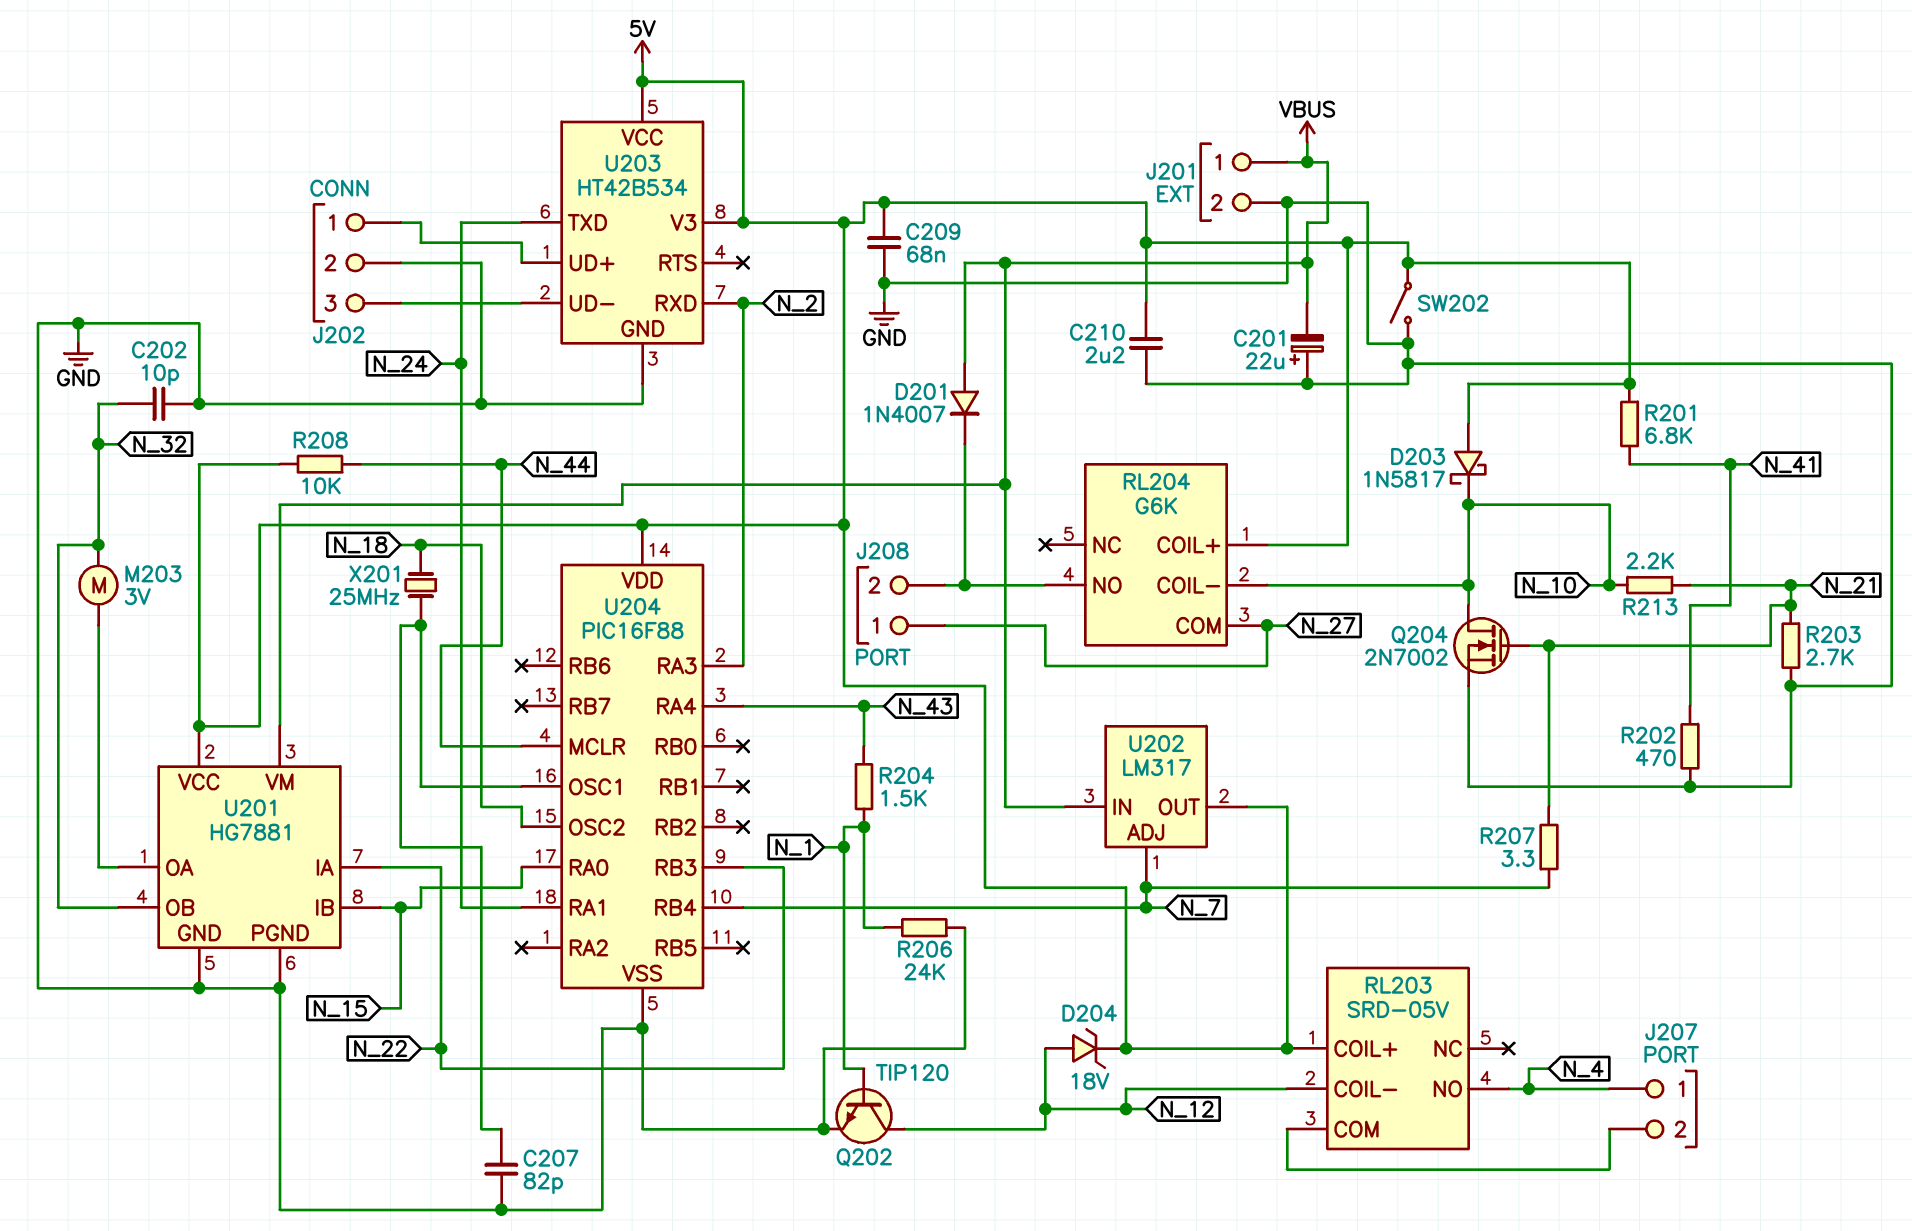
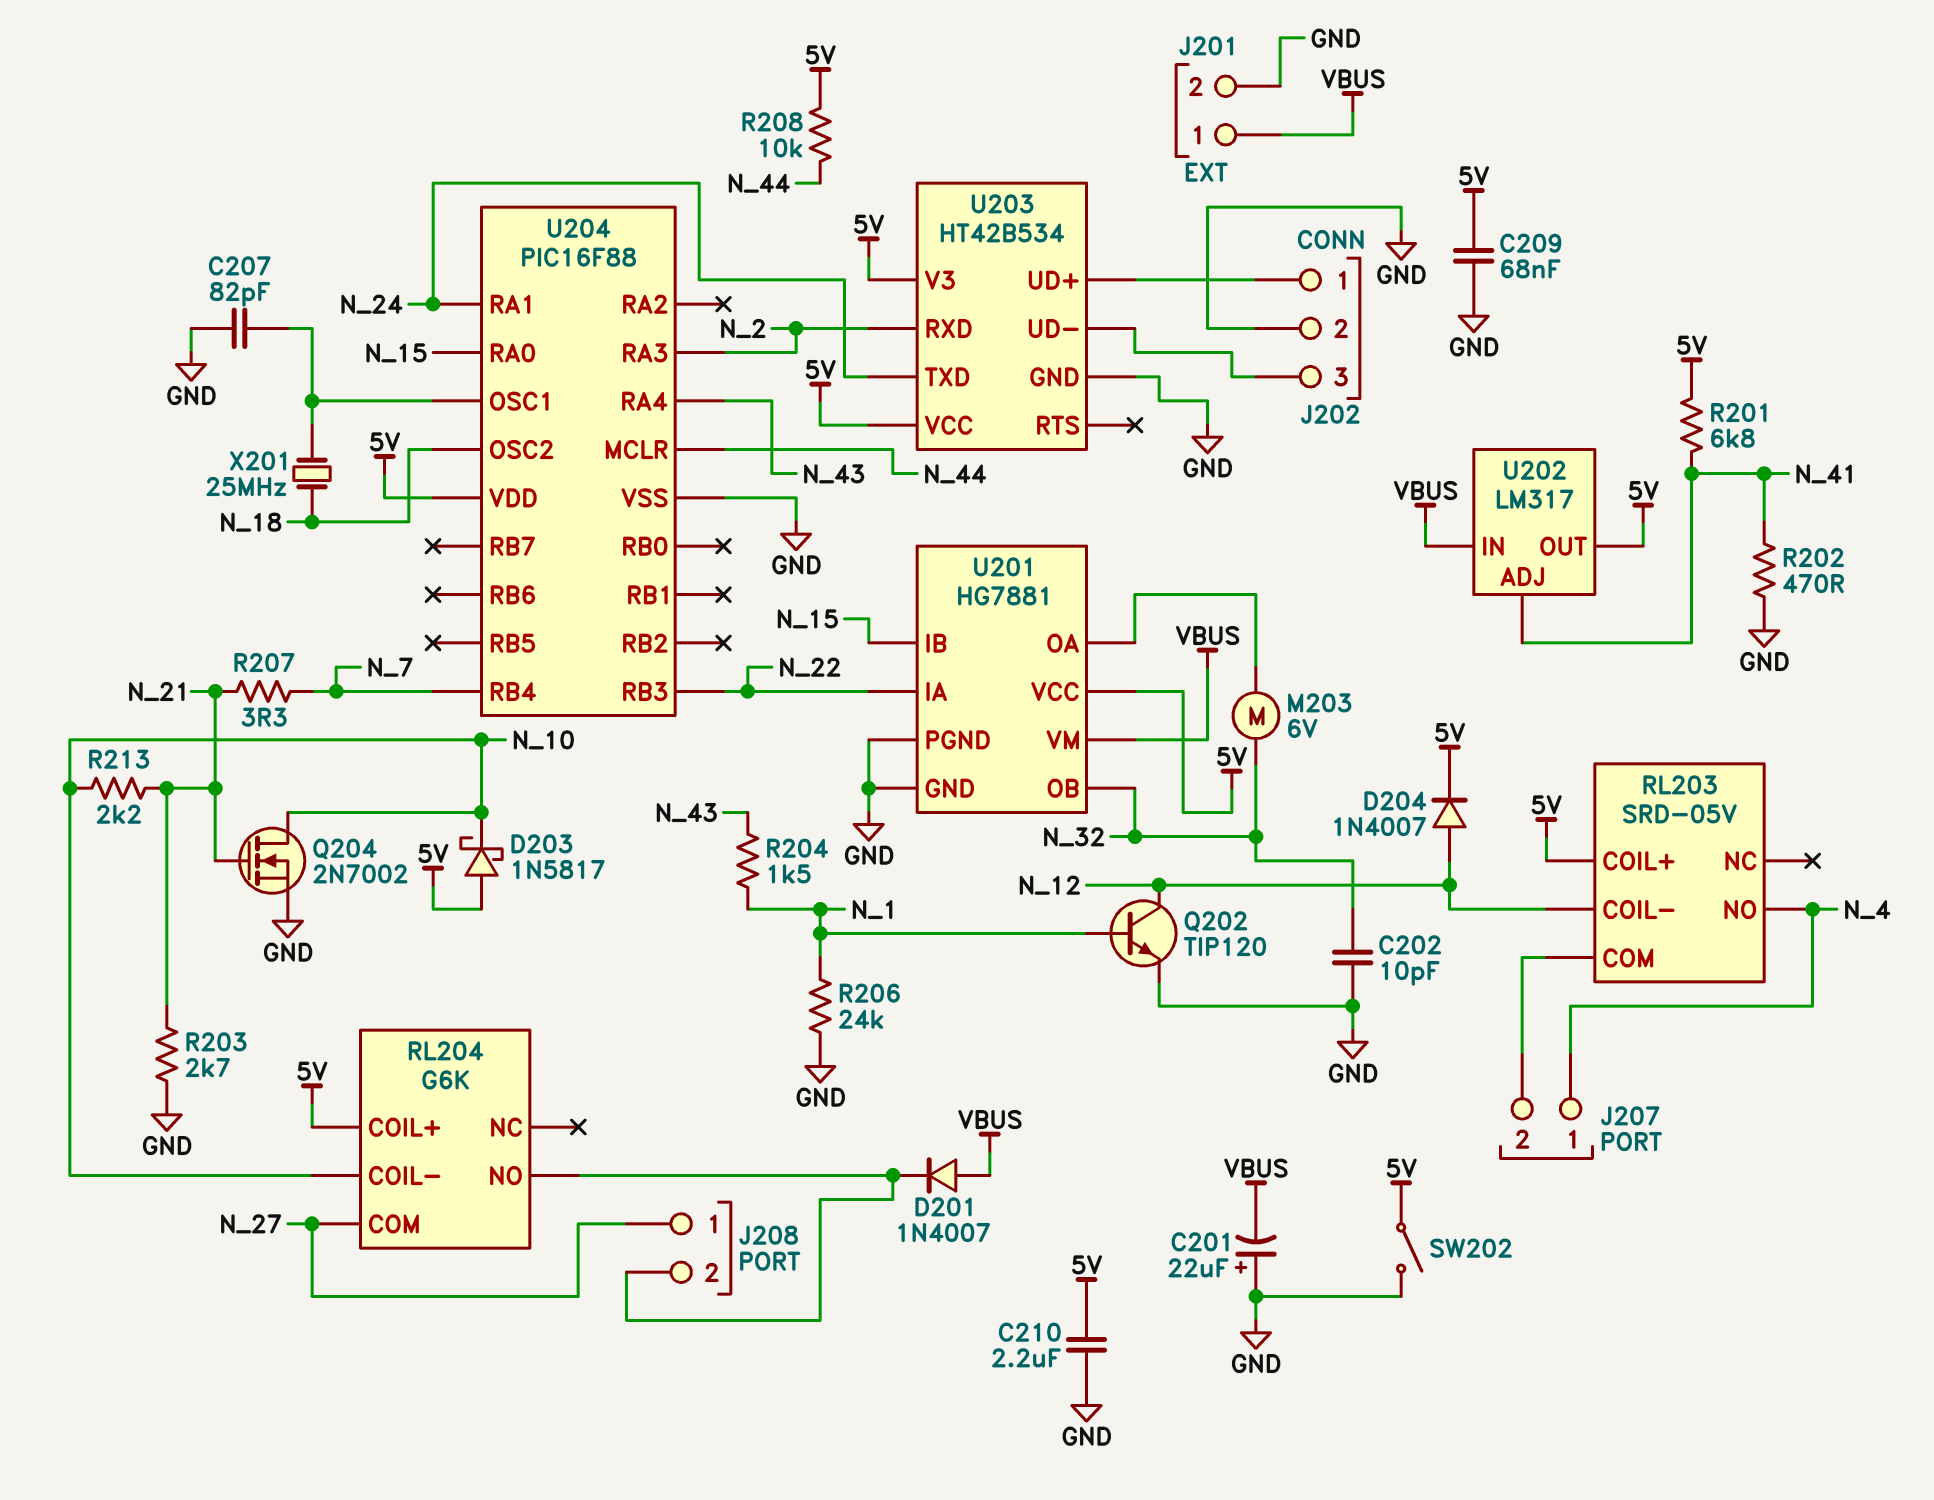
D204: zener 18V (A N_12, K 5V) -> diode 1N4007 (A N_12, K 5V)
M203: motor 3V (N_32, U201/OA) -> motor 6V (N_32, U201/OA)
U202 pin ADJ: N_7 -> N_41

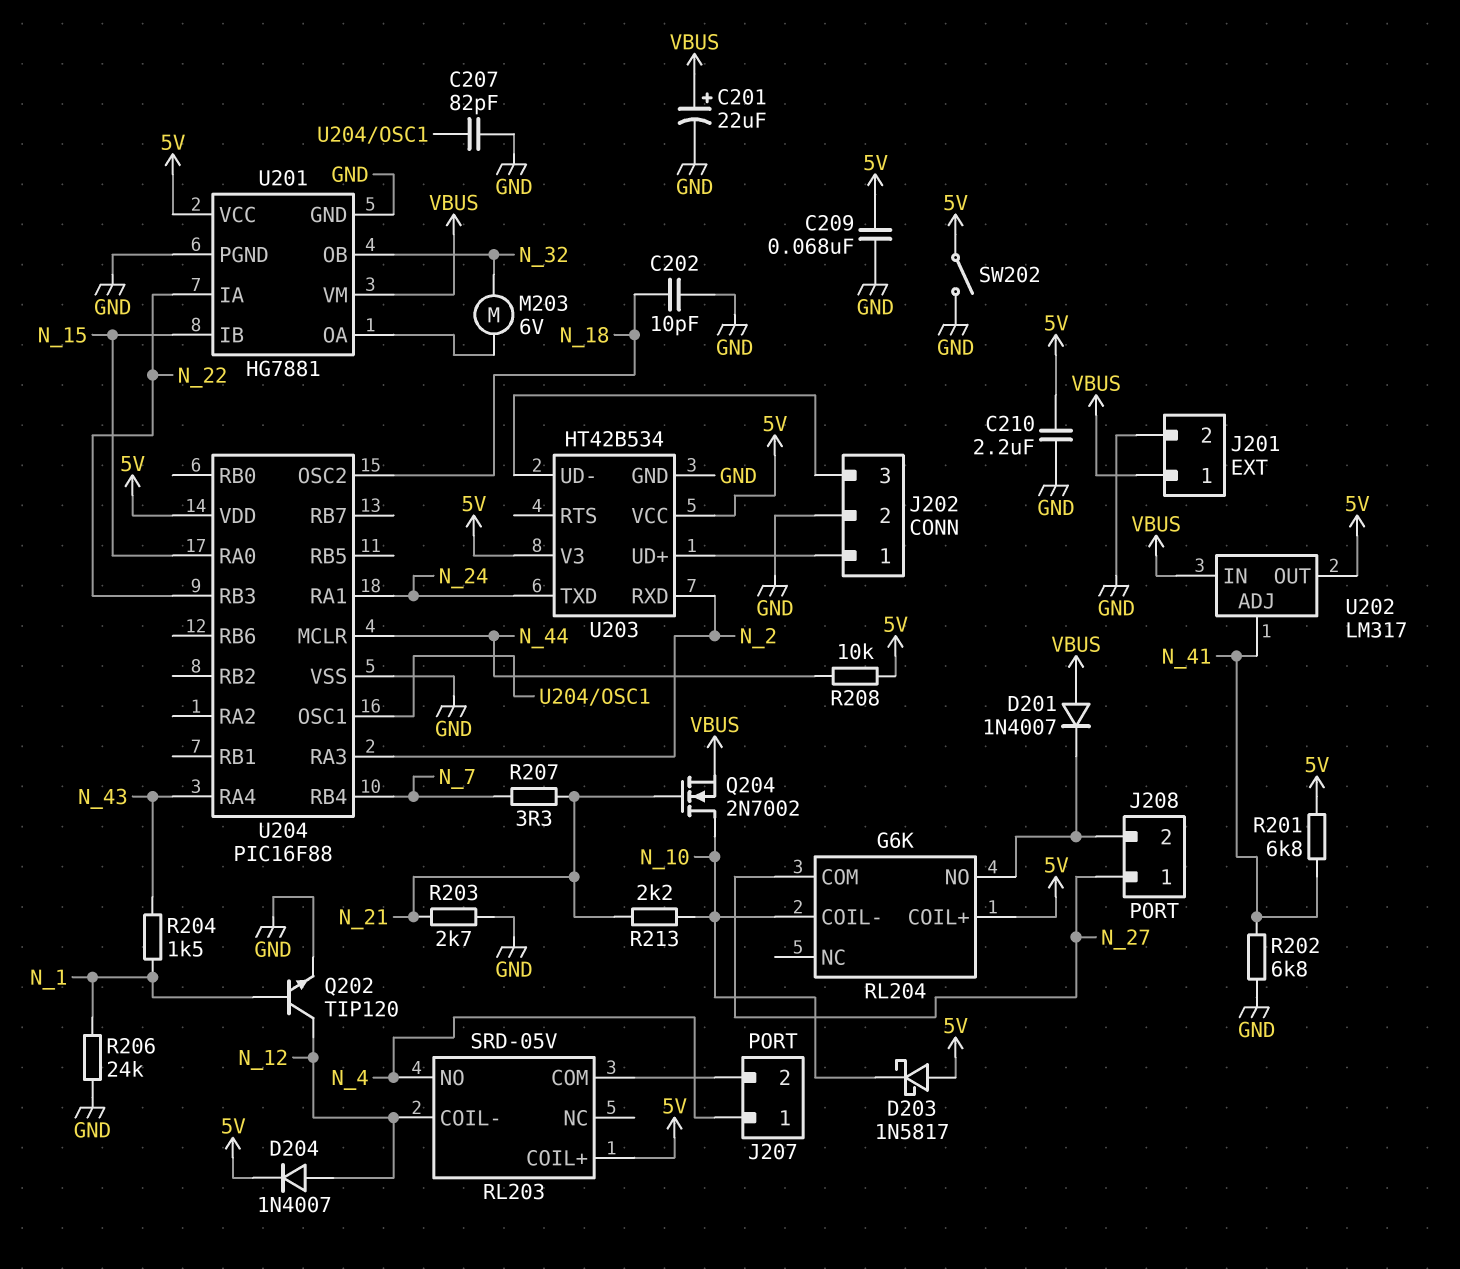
C201: 22uF (plus GND, minus VBUS) -> 22uF (plus VBUS, minus GND)
C202: 10pF (GND, N_32) -> 10pF (GND, N_18)
Q204: NMOS 2N7002 (G N_21, D N_10, S GND) -> NMOS 2N7002 (G N_21, D N_10, S VBUS)
R202: 470 (GND, N_41) -> 6.8k (GND, N_41)
X201: 25MHz (N_18, U204/OSC1) -> none

